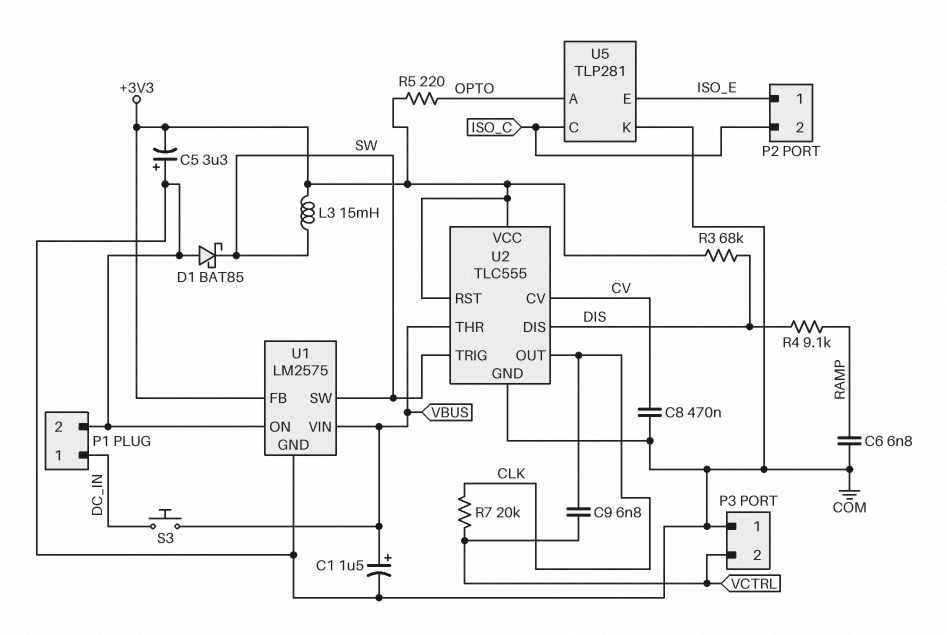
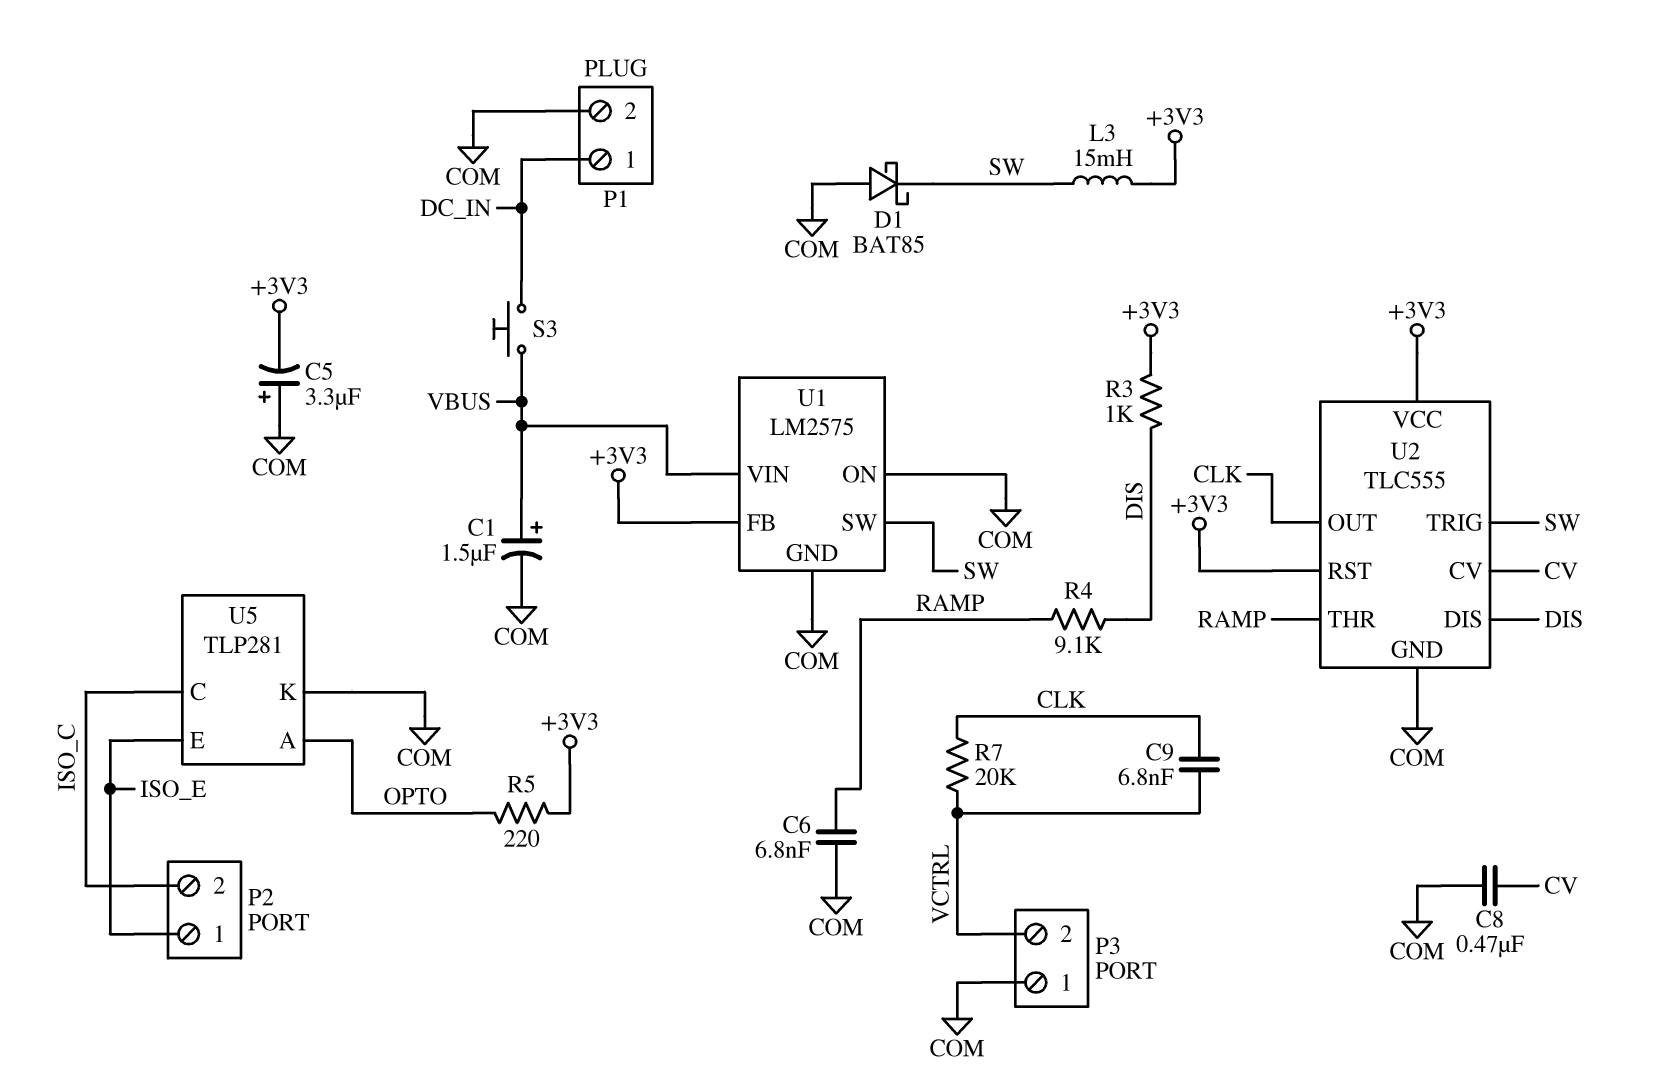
R3: 68k (+3V3, DIS) -> 1k (+3V3, DIS)
U2 pin THR: VBUS -> RAMP

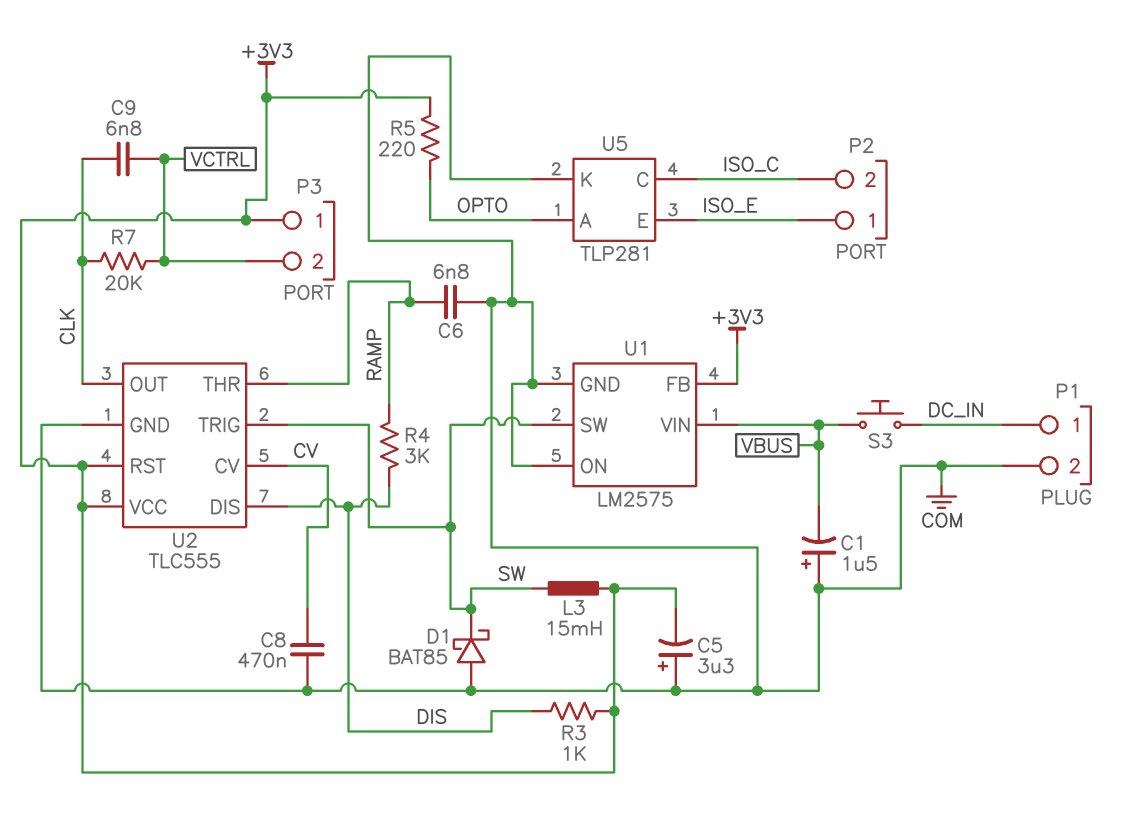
C1: 1.5uF (plus VBUS, minus COM) -> 1.5uF (plus COM, minus VBUS)
P3 pin 1: COM -> +3V3
R4: 9.1k (DIS, RAMP) -> 3k (DIS, RAMP)

